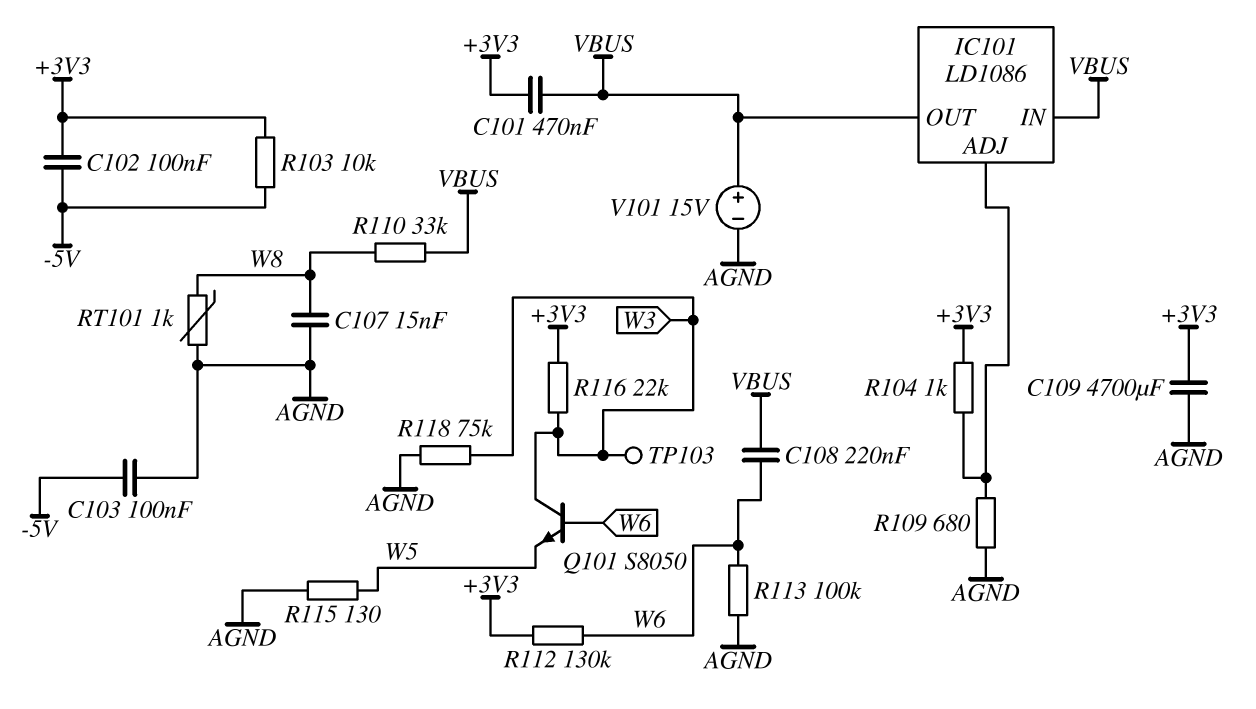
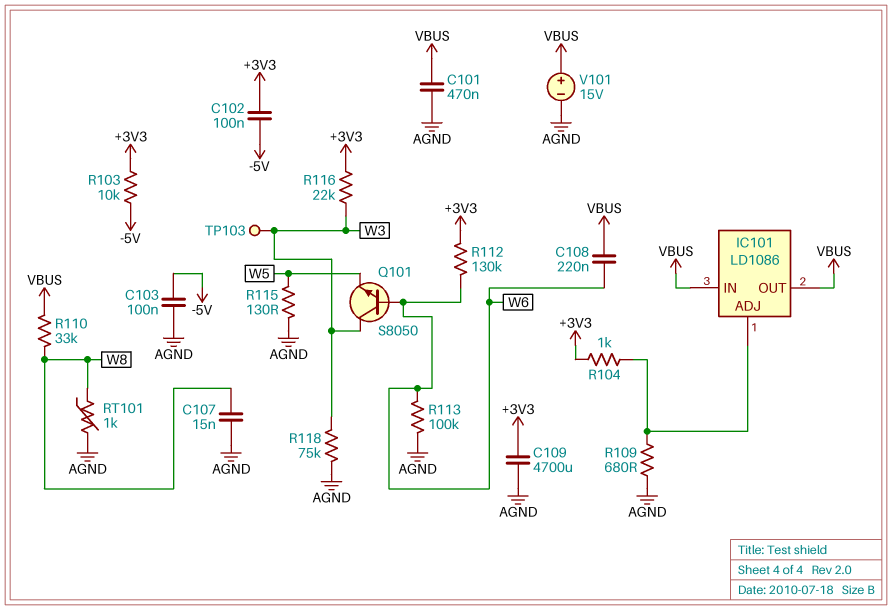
C101: 470nF (+3V3, VBUS) -> 470nF (AGND, VBUS)

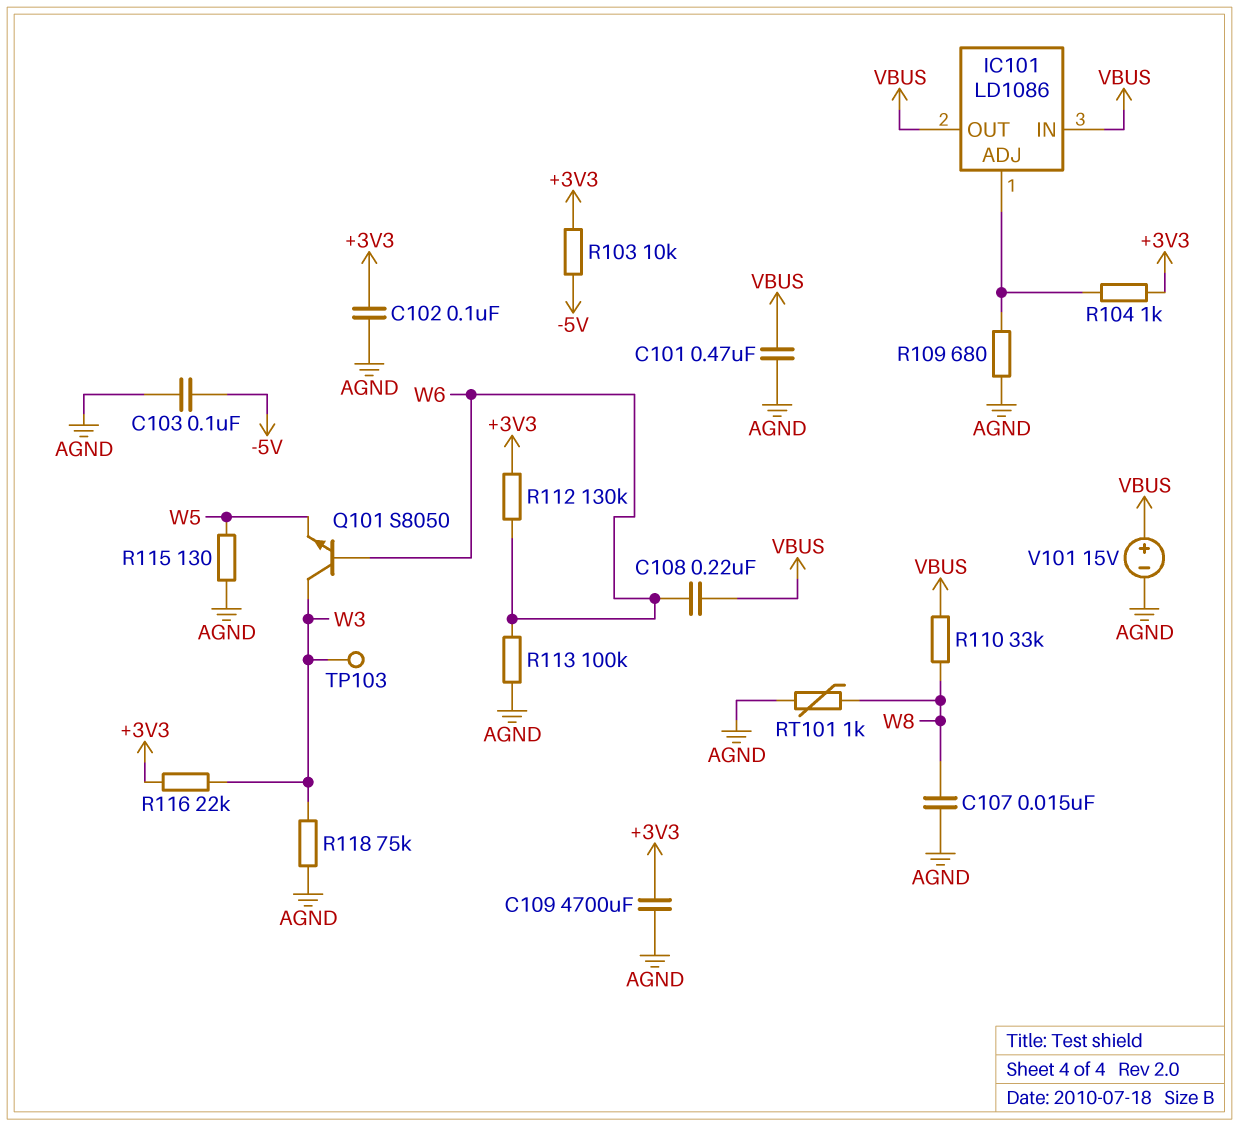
C102: 100nF (+3V3, -5V) -> 100nF (+3V3, AGND)

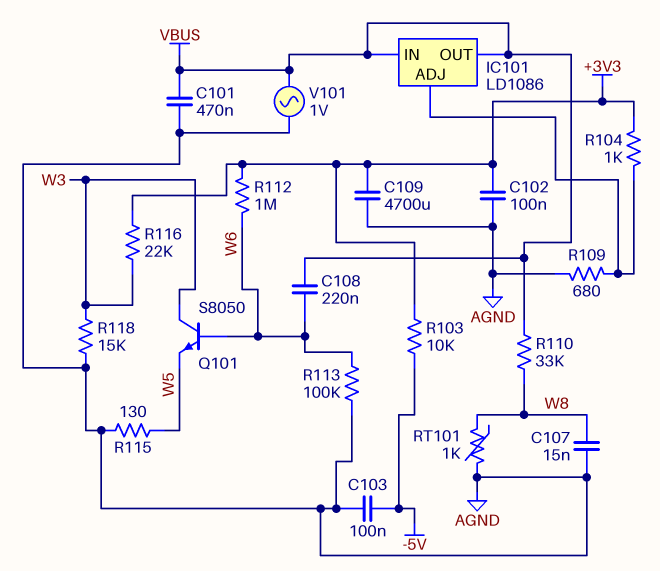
R112: 130k (+3V3, W6) -> 1M (+3V3, W6)
R118: 75k (AGND, W3) -> 15k (AGND, W3)
TP103: test point (W3) -> none
V101: 15V (plus VBUS, minus AGND) -> AC 1V (AGND, VBUS)

